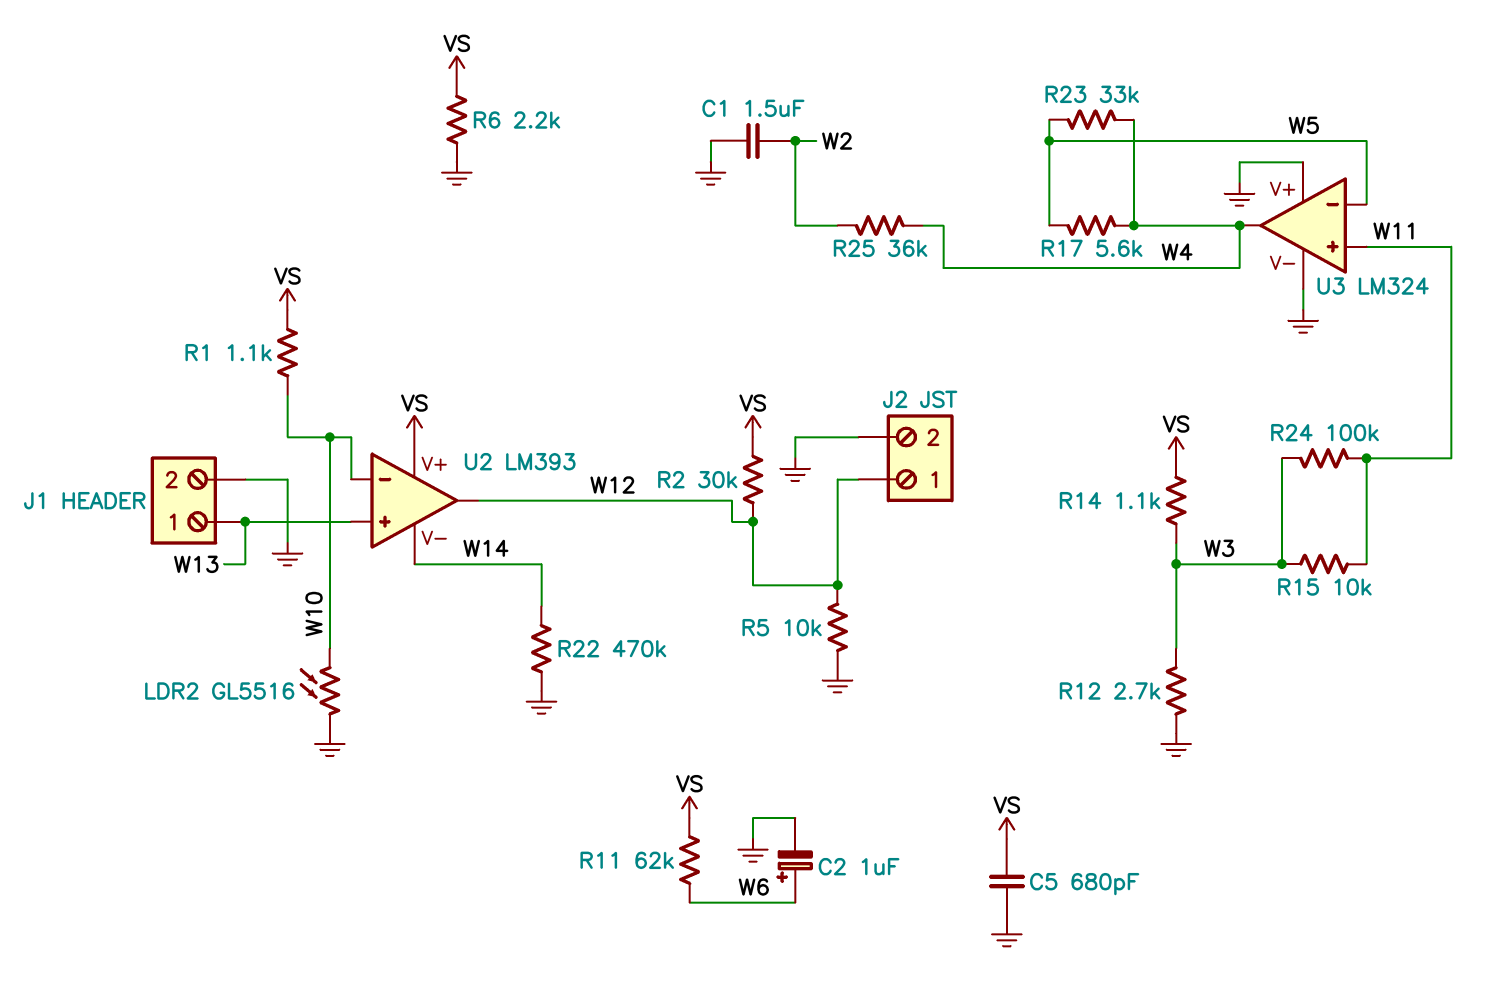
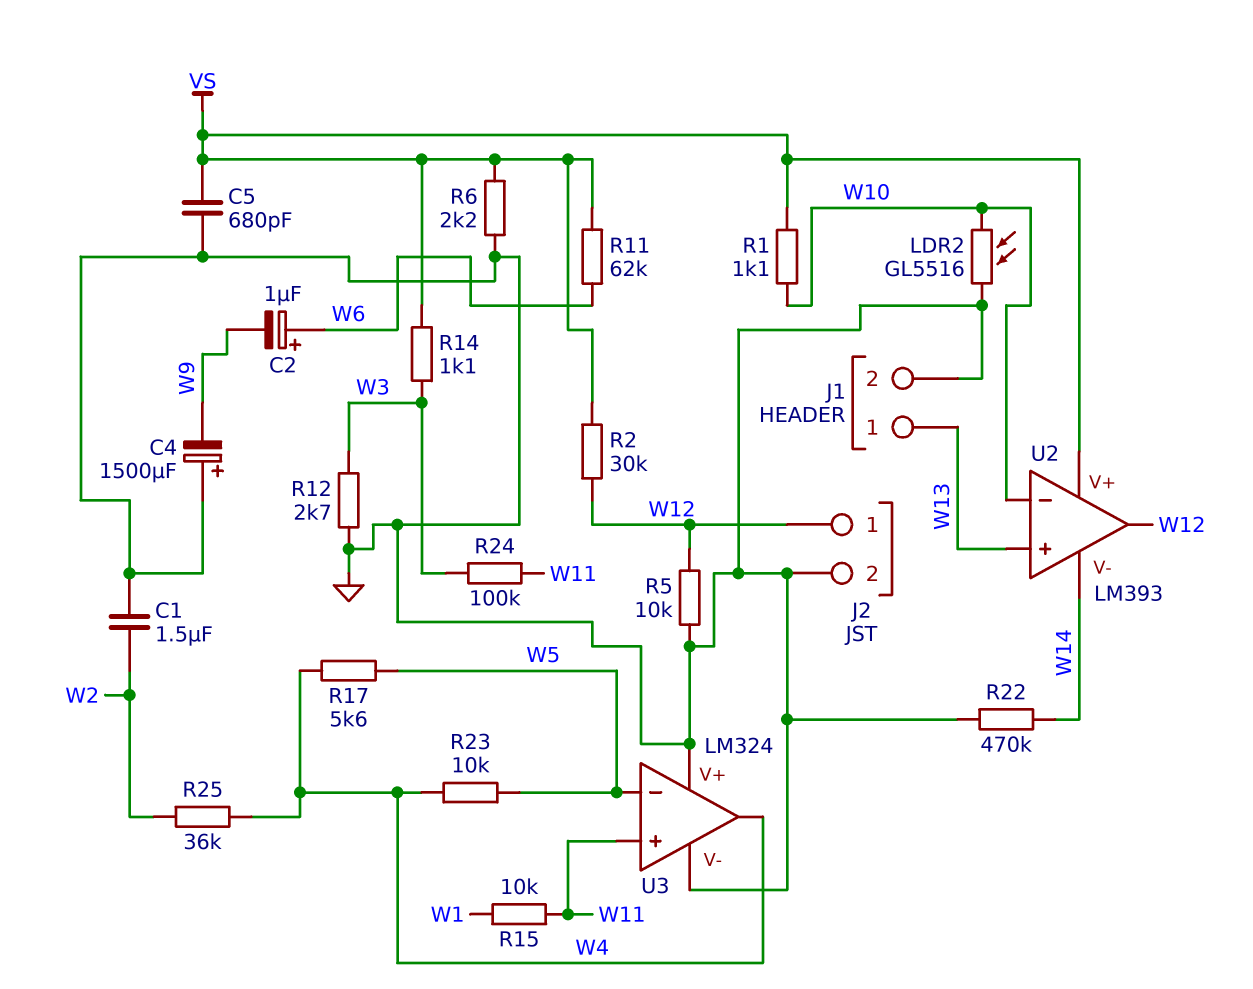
C2: 1uF (plus W6, minus GND) -> 1uF (plus W6, minus W9)
C4: none -> 1500uF (plus GND, minus W9)
R15: 10k (W3, W11) -> 10k (W1, W11)
R23: 33k (W4, W5) -> 10k (W4, W5)

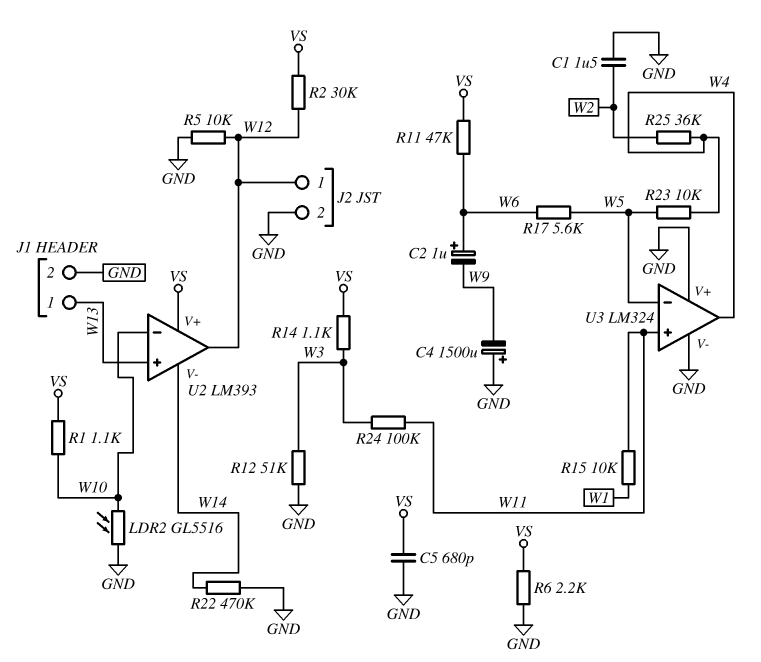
R11: 62k (VS, W6) -> 47k (VS, W6)
R12: 2.7k (GND, W3) -> 51k (GND, W3)
R17: 5.6k (W4, W5) -> 5.6k (W5, W6)

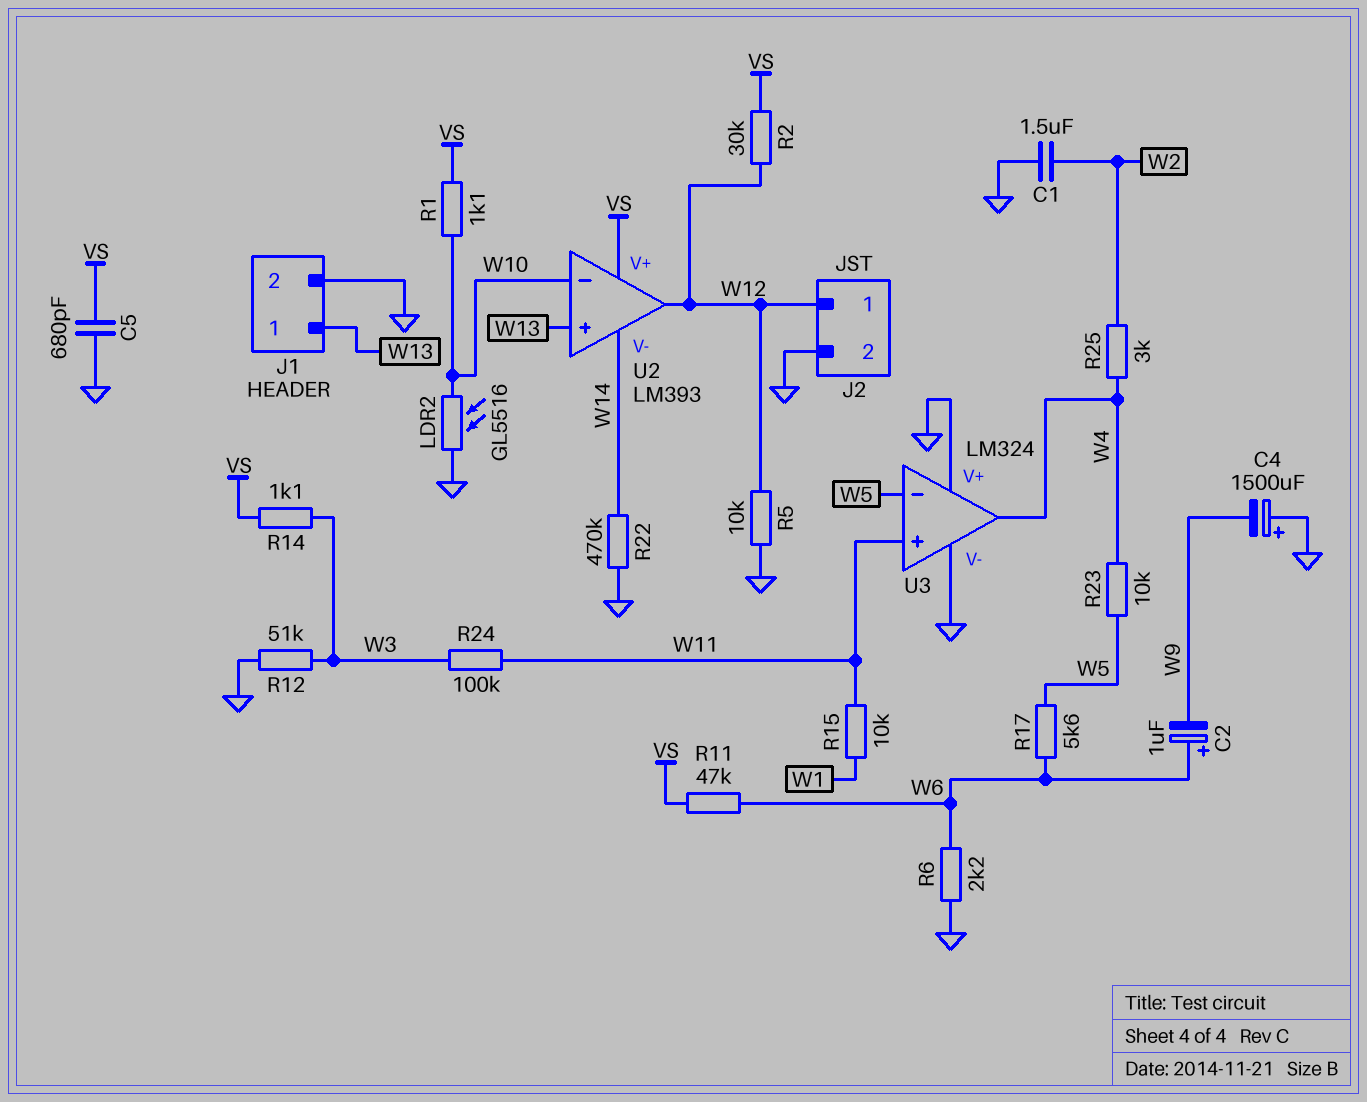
R6: 2.2k (GND, VS) -> 2.2k (GND, W6)
R25: 36k (W2, W4) -> 3k (W2, W4)

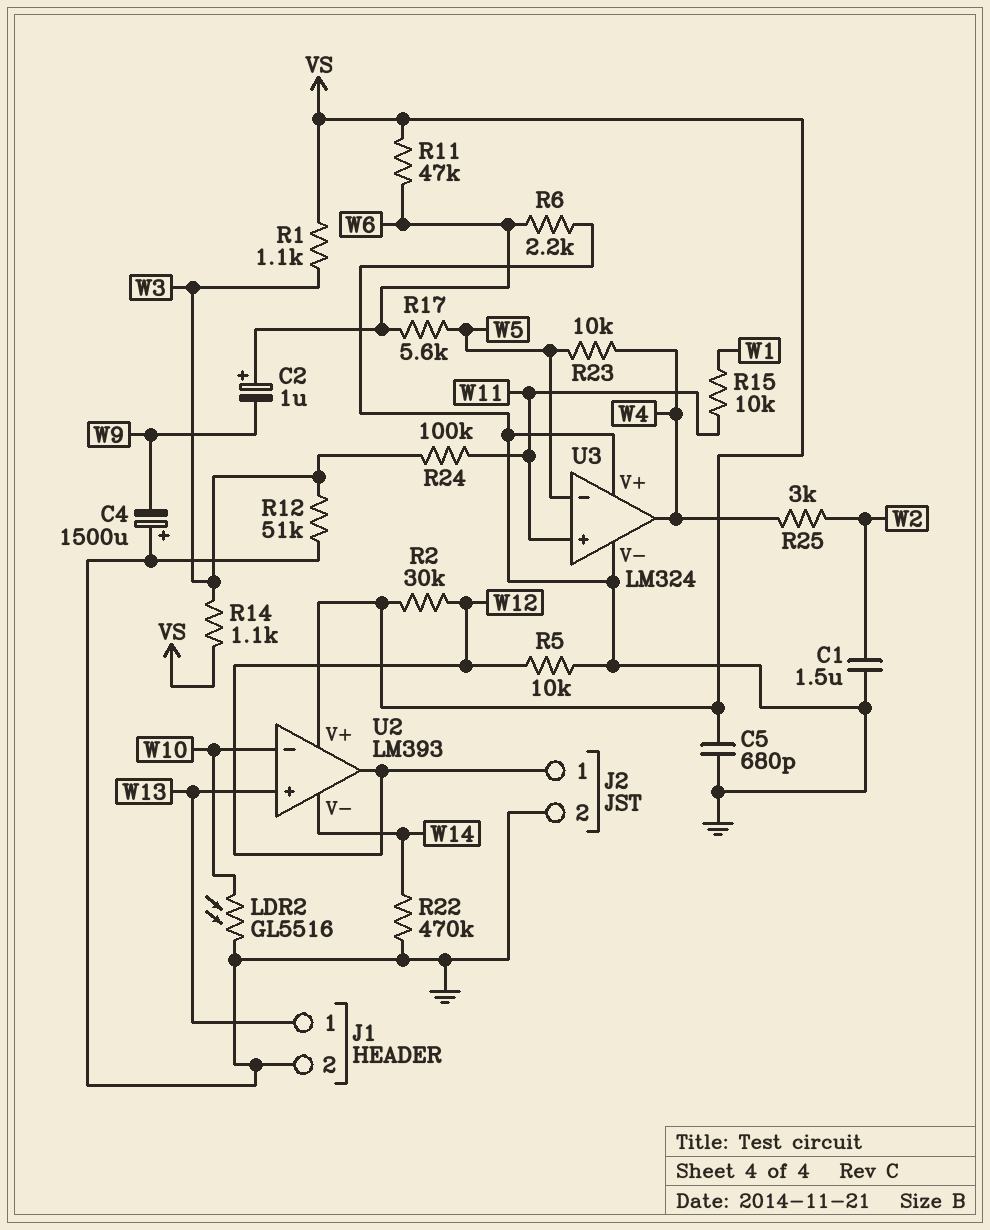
R1: 1.1k (VS, W10) -> 1.1k (VS, W3)

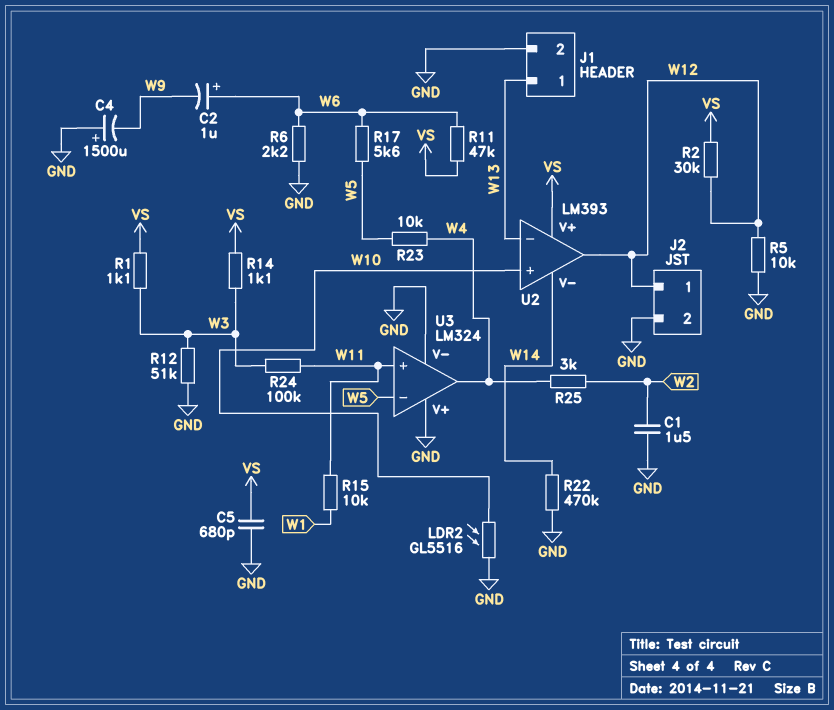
U2 pin in+: W13 -> W10
U2 pin in-: W10 -> W13

